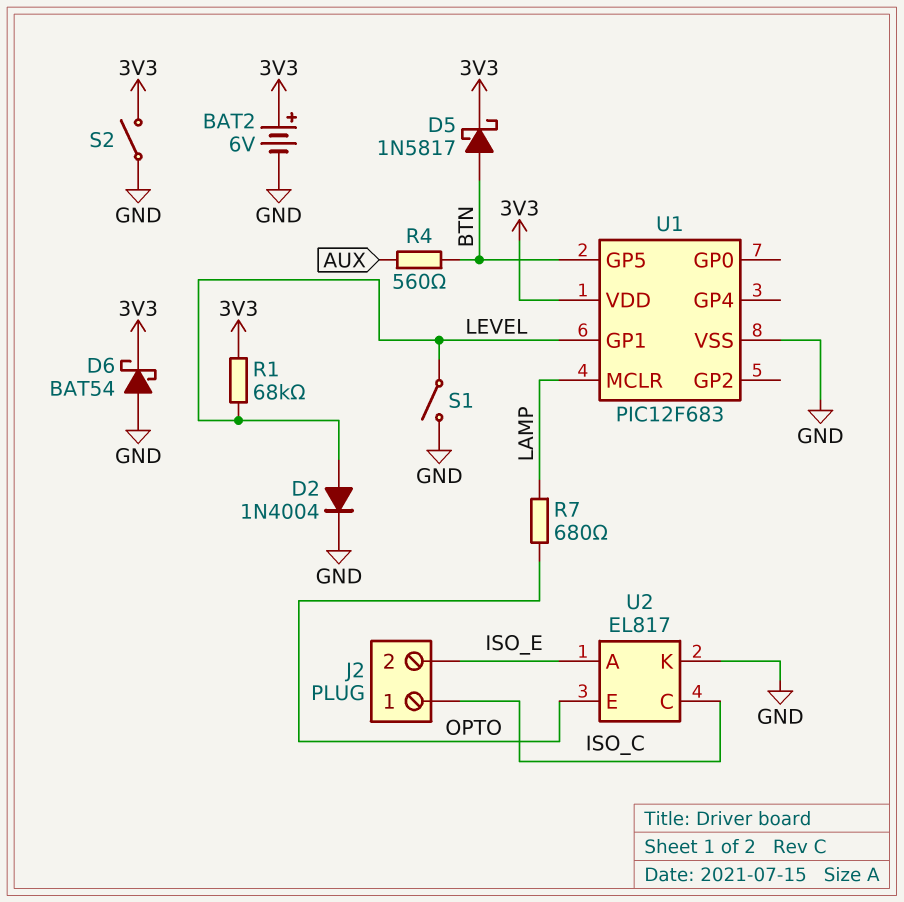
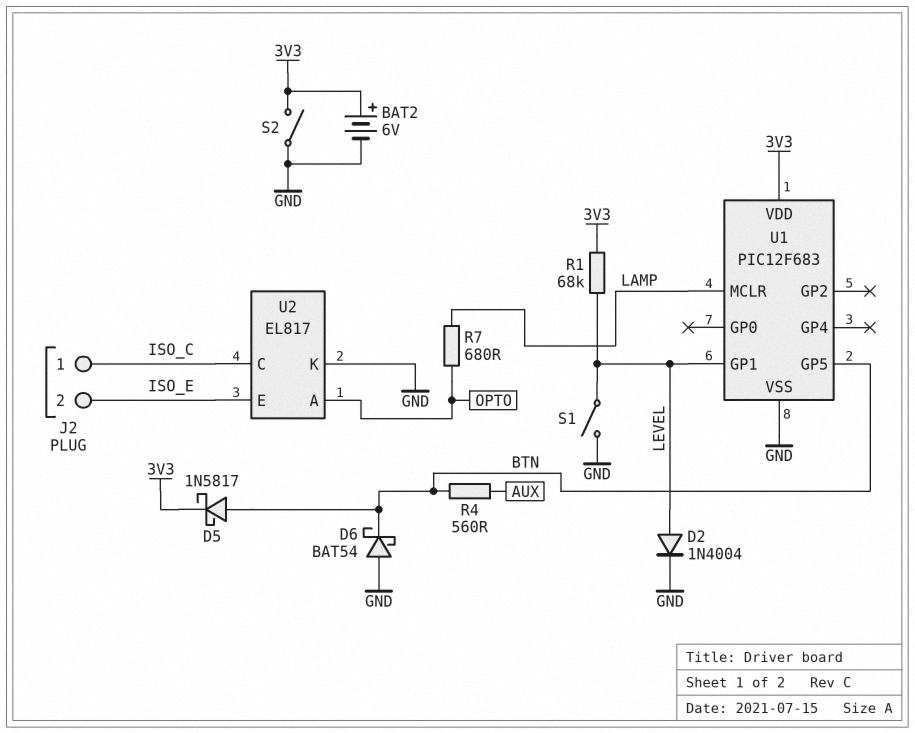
D6: schottky BAT54 (A GND, K 3V3) -> schottky BAT54 (A GND, K BTN)
U2 pin A: ISO_E -> OPTO
U2 pin E: OPTO -> ISO_E

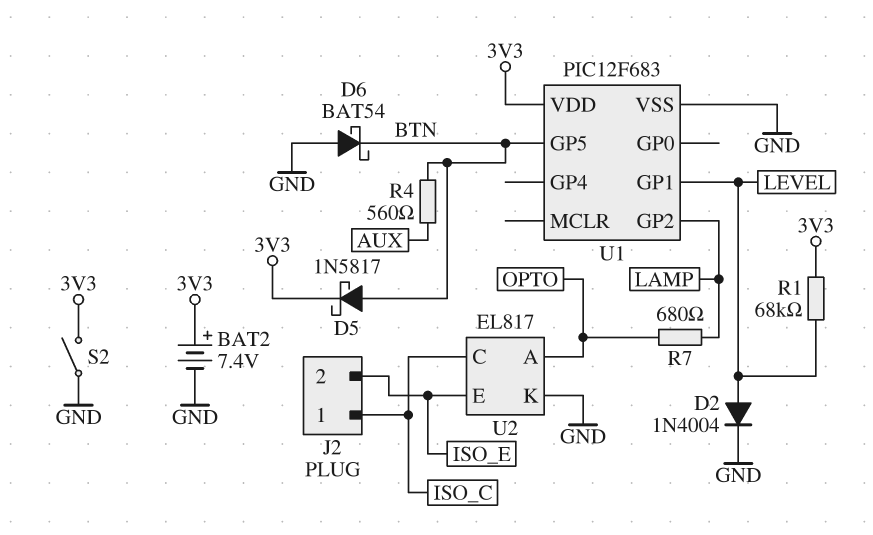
BAT2: 6V (plus 3V3, minus GND) -> 7.4V (plus 3V3, minus GND)
S1: switch (GND, LEVEL) -> none
U1 pin GP2: none -> LAMP
U1 pin MCLR: LAMP -> none

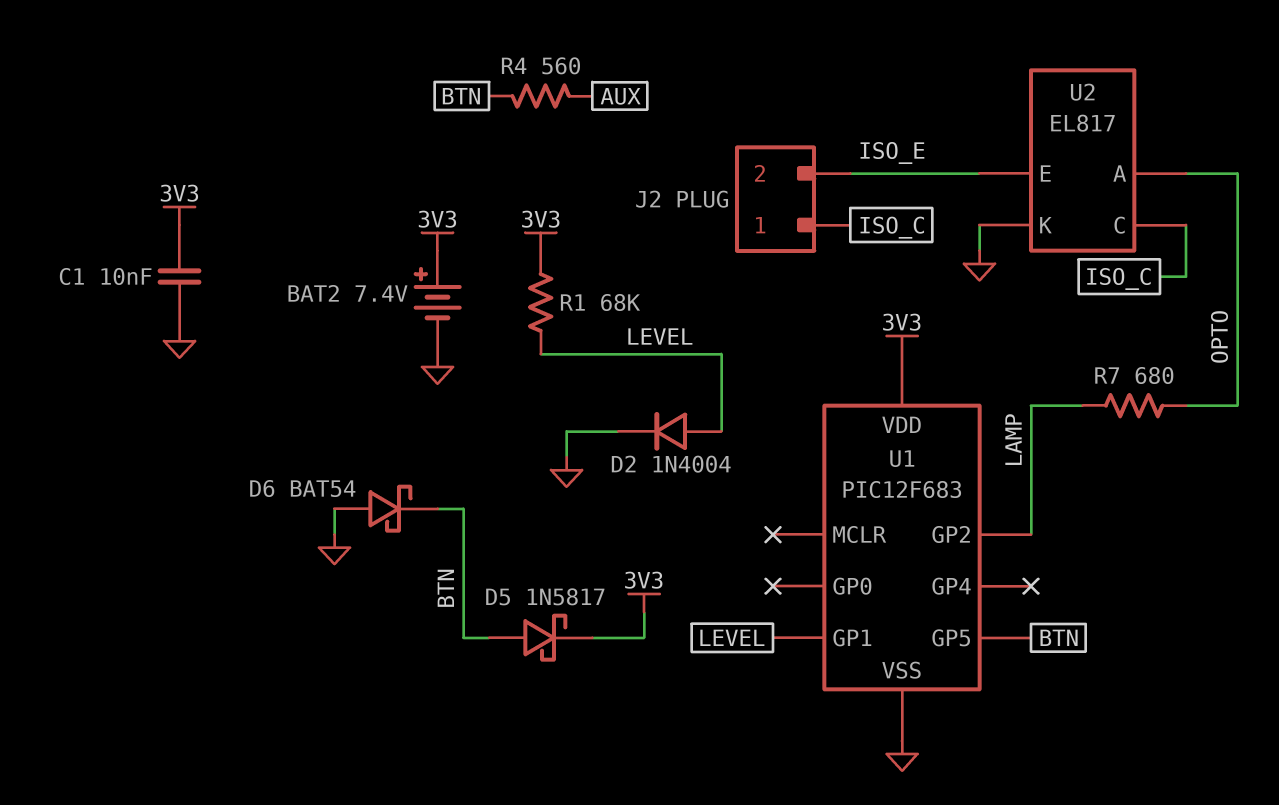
C1: none -> 10nF (3V3, GND)
S2: switch (3V3, GND) -> none

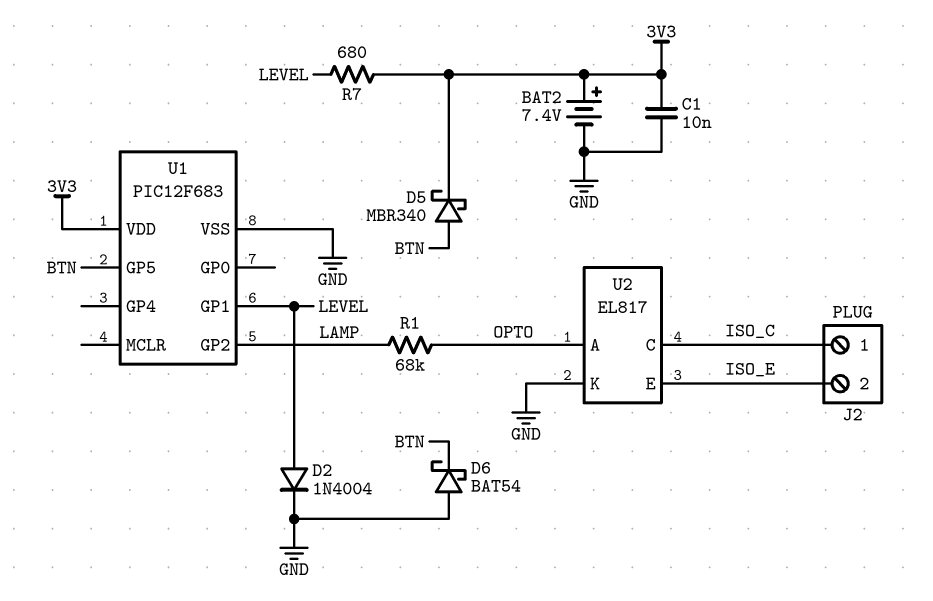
D5: schottky 1N5817 (A BTN, K 3V3) -> schottky MBR340 (A BTN, K 3V3)
R1: 68k (3V3, LEVEL) -> 68k (LAMP, OPTO)
R4: 560 (AUX, BTN) -> none
R7: 680 (LAMP, OPTO) -> 680 (3V3, LEVEL)

